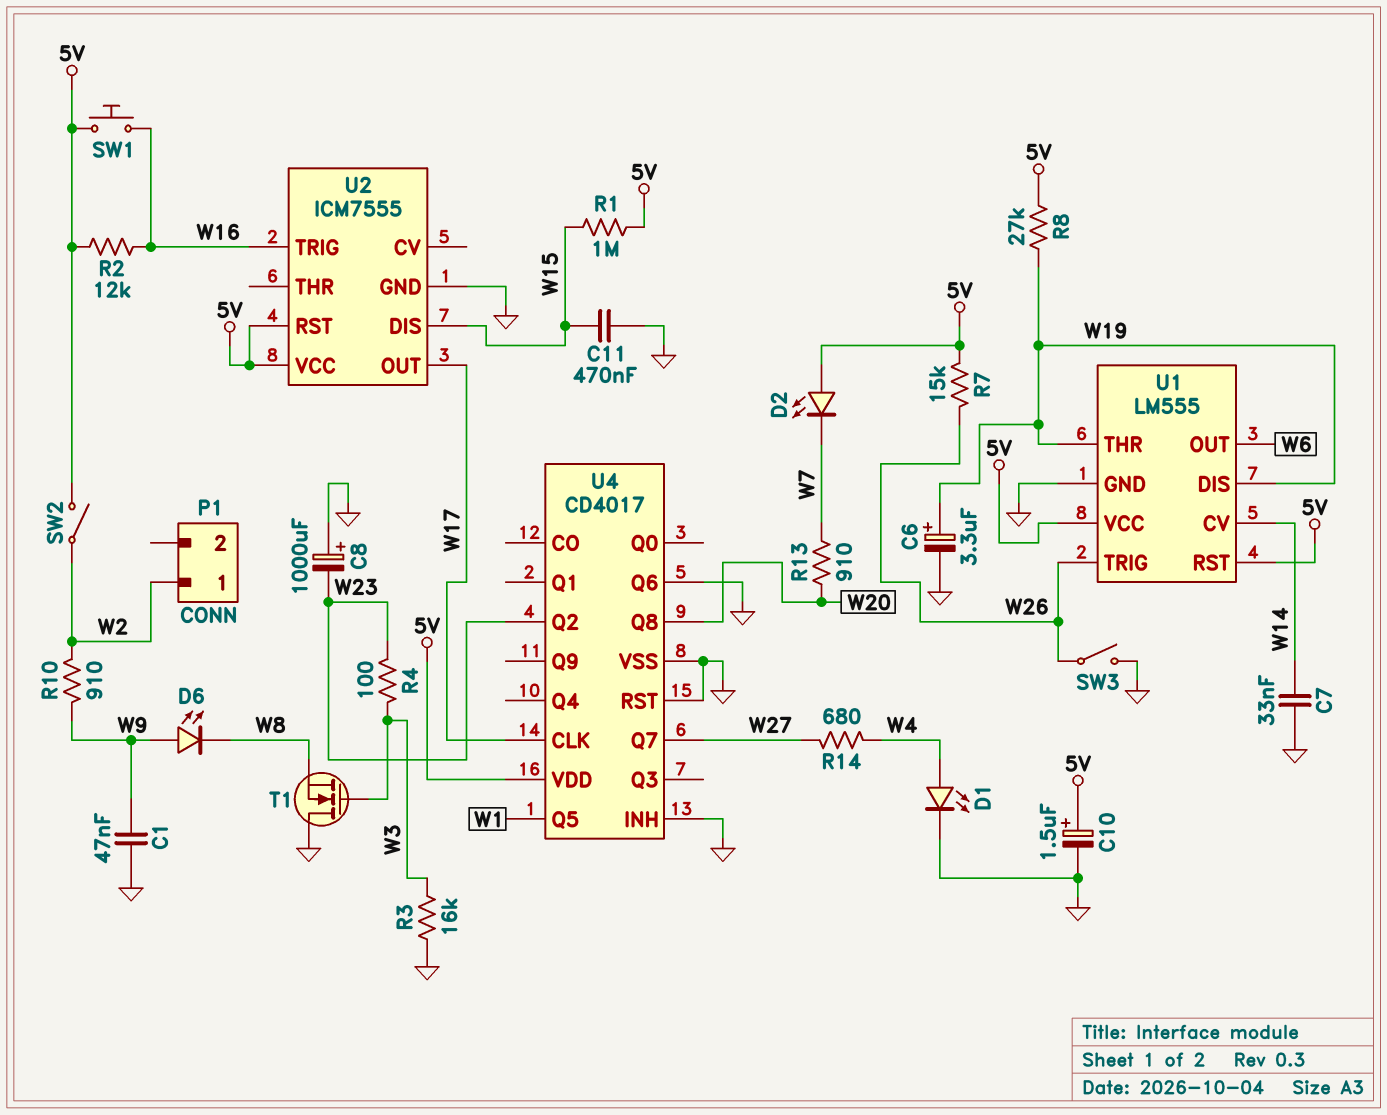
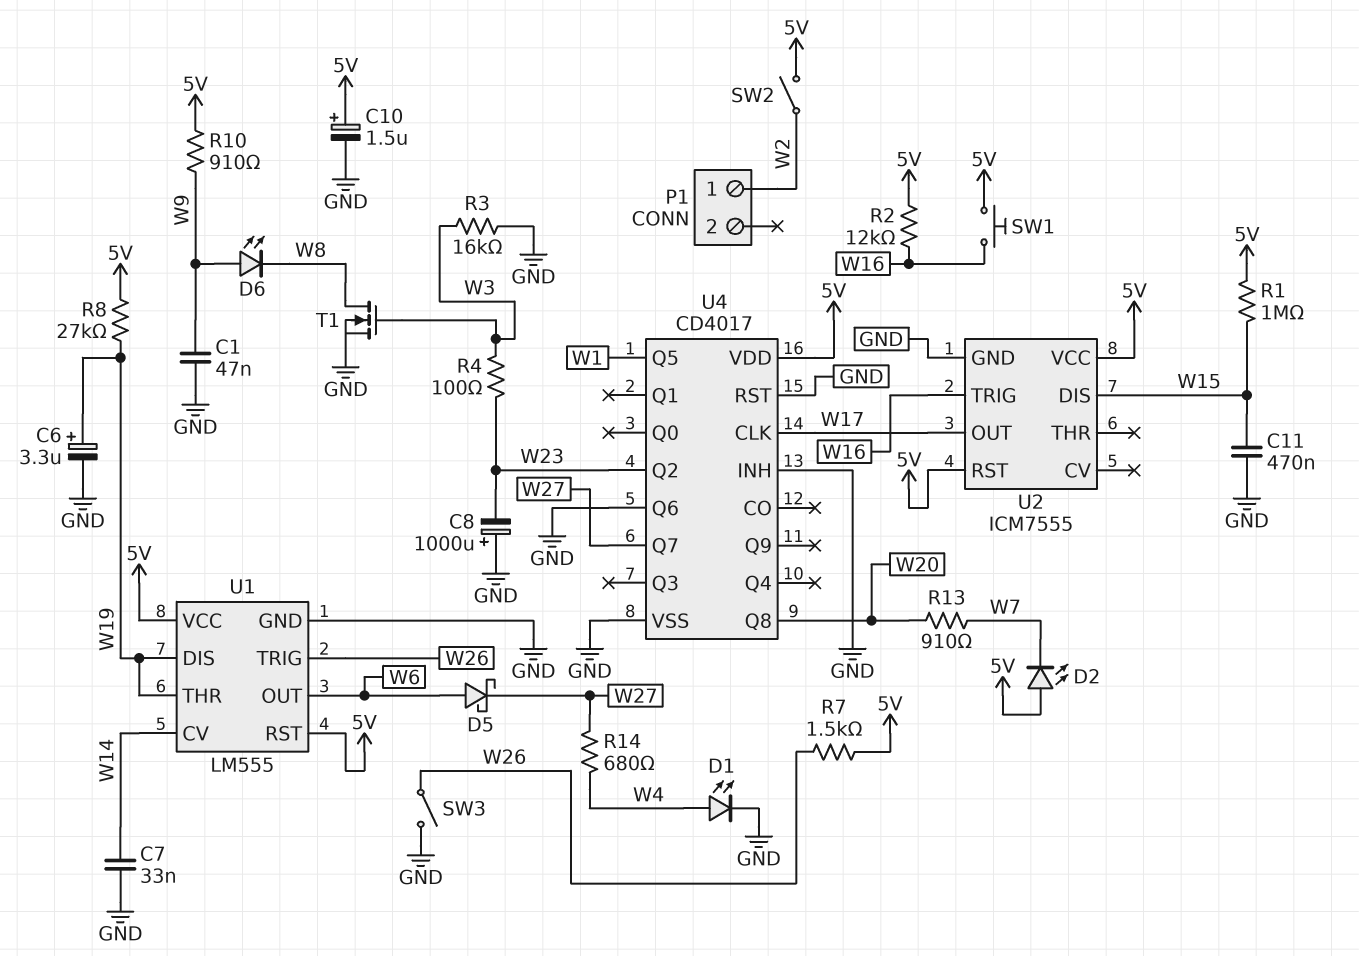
D5: none -> schottky (A W6, K W27)
R7: 15k (5V, W26) -> 1.5k (5V, W26)
R10: 910 (W2, W9) -> 910 (5V, W9)
T1: NMOS (G W3, D GND, S W8) -> NMOS (G W3, D W8, S GND)

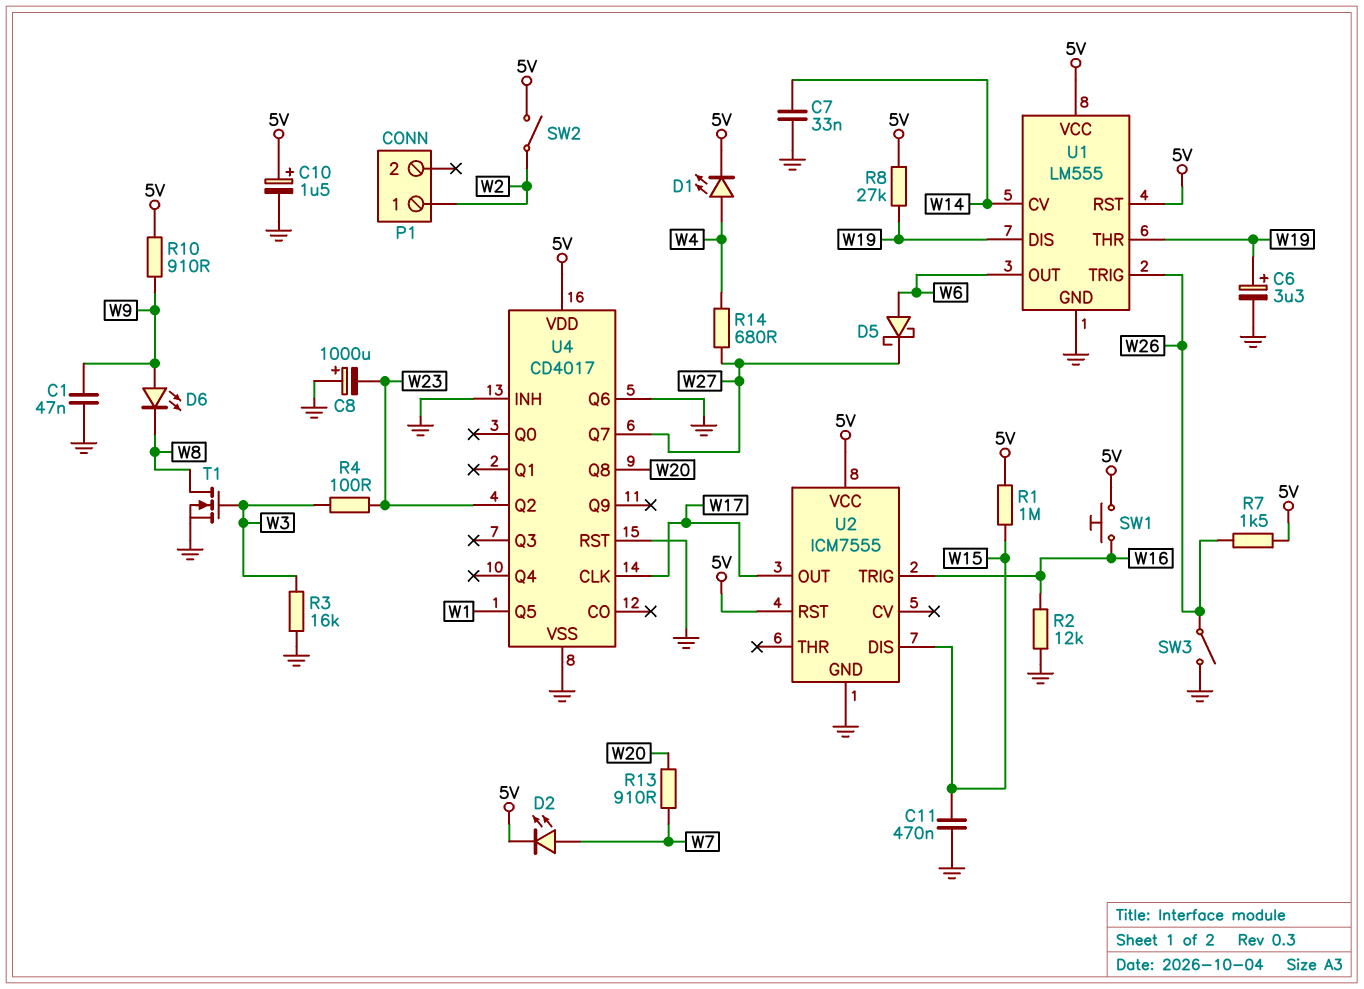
D1: LED (A W4, K GND) -> LED (A W4, K 5V)
D2: LED (A 5V, K W7) -> LED (A W7, K 5V)
R2: 12k (5V, W16) -> 12k (GND, W16)

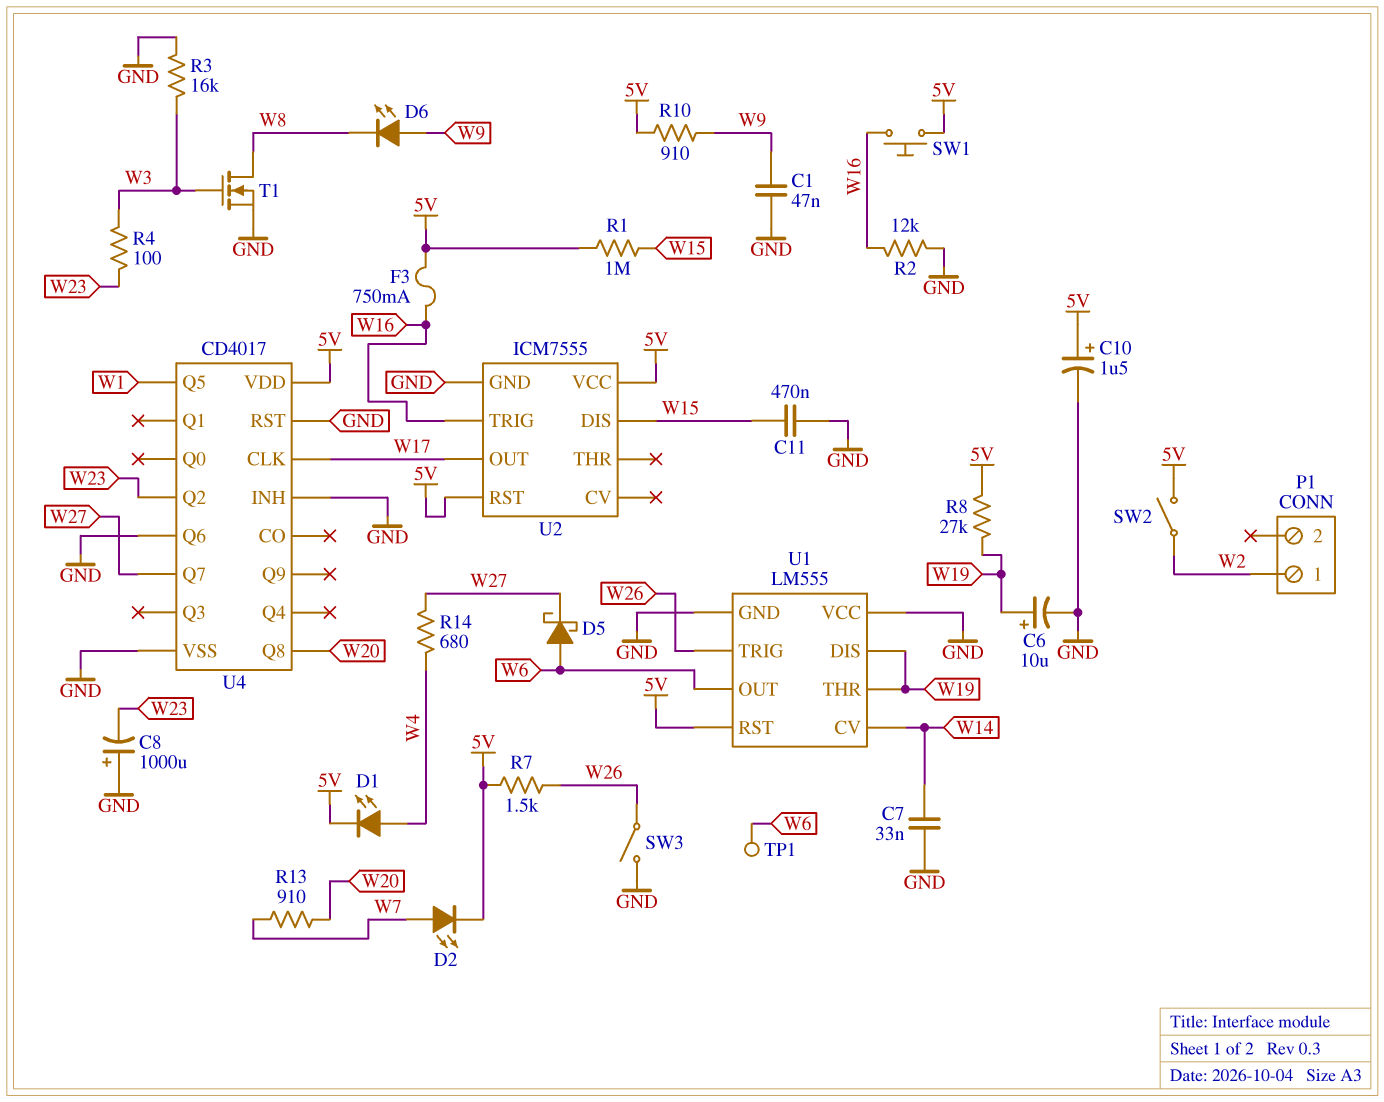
C6: 3.3uF (plus W19, minus GND) -> 10uF (plus W19, minus GND)
F3: none -> 750mA (5V, W16)
TP1: none -> test point (W6)
U1 pin VCC: 5V -> GND

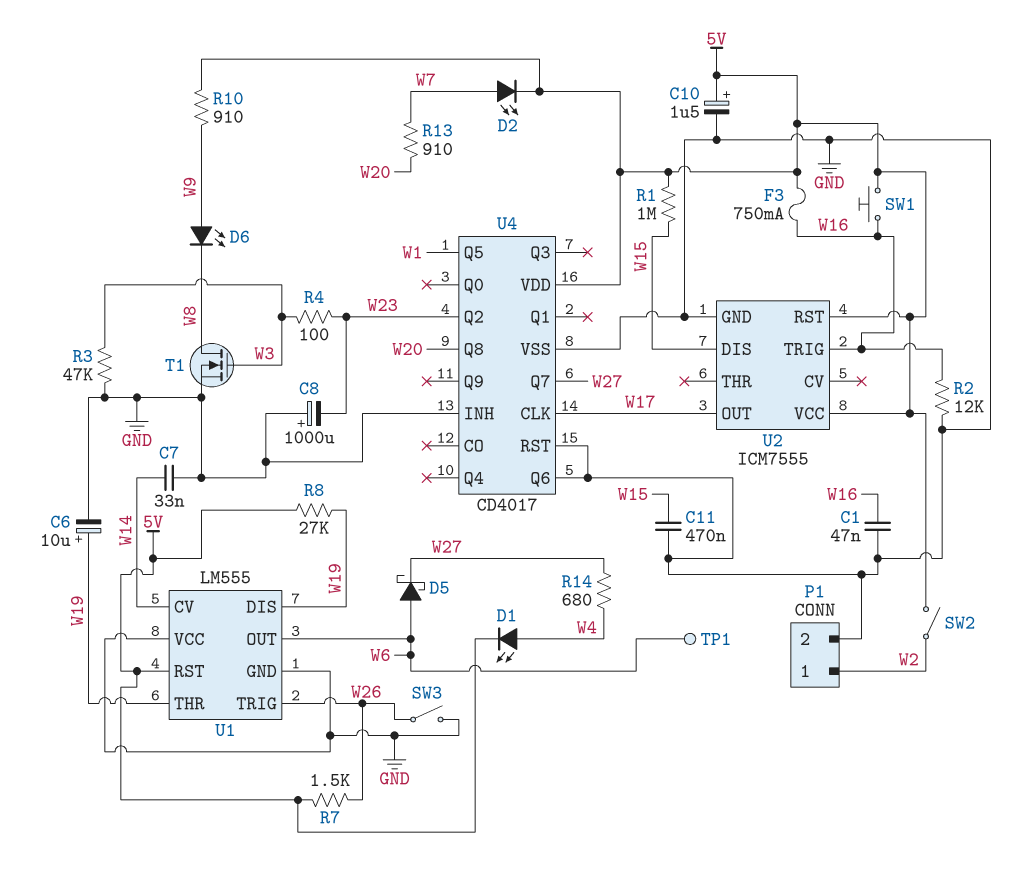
C1: 47nF (GND, W9) -> 47nF (GND, W16)
P1 pin 2: none -> GND
R3: 16k (GND, W3) -> 47k (GND, W3)

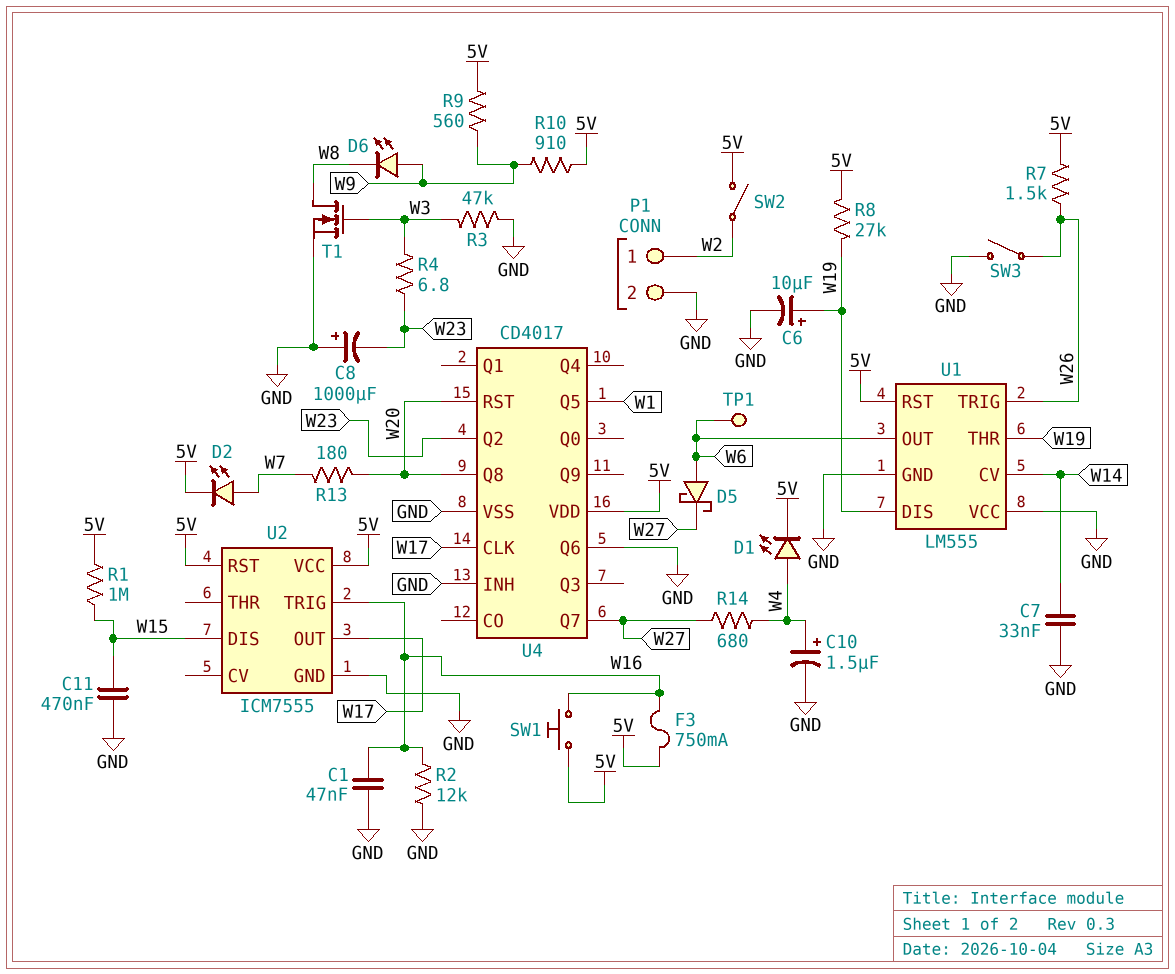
C10: 1.5uF (plus 5V, minus GND) -> 1.5uF (plus W4, minus GND)
R4: 100 (W3, W23) -> 6.8 (W3, W23)
R9: none -> 560 (5V, W9)
R13: 910 (W7, W20) -> 180 (W7, W20)
U4 pin RST: GND -> W20

